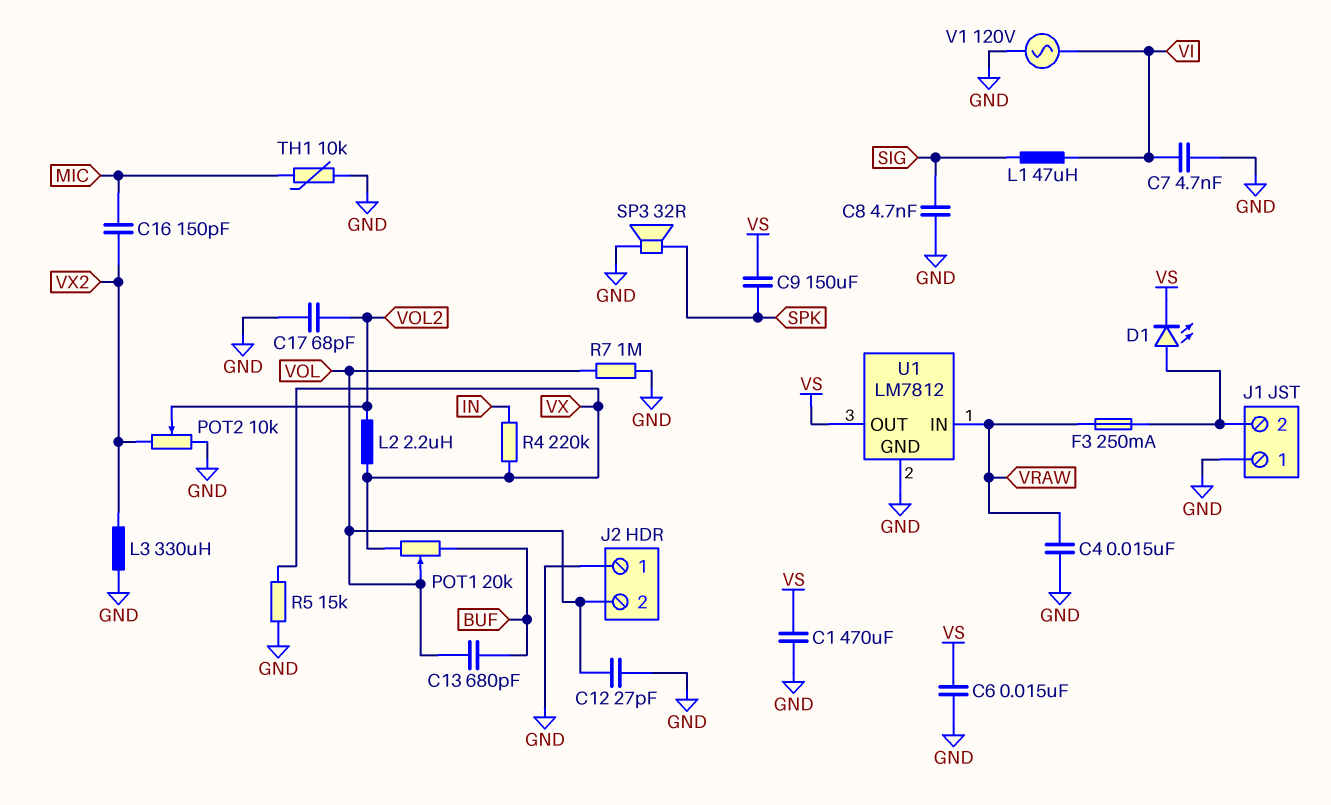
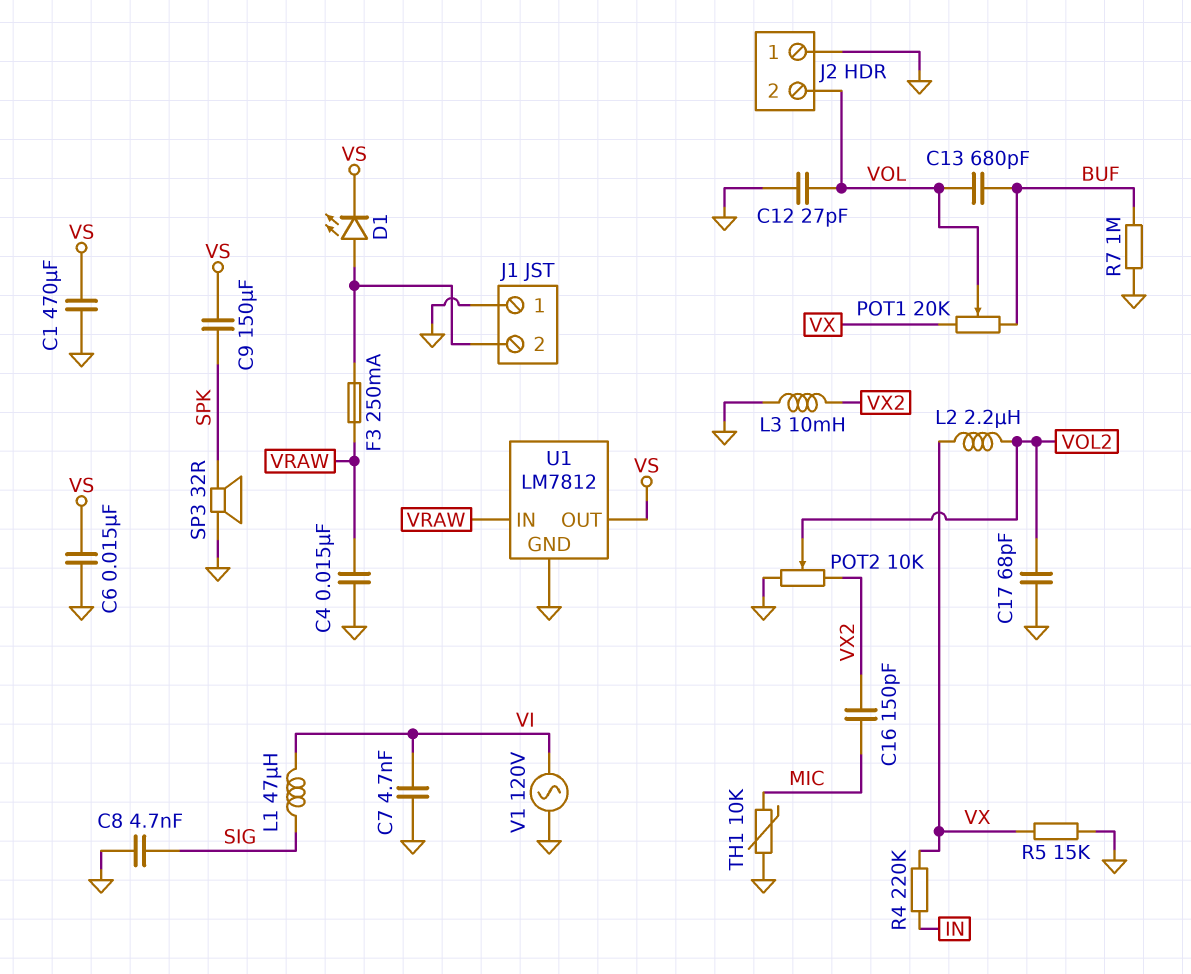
L3: 330uH (GND, VX2) -> 10mH (GND, VX2)
R7: 1M (GND, VOL) -> 1M (BUF, GND)

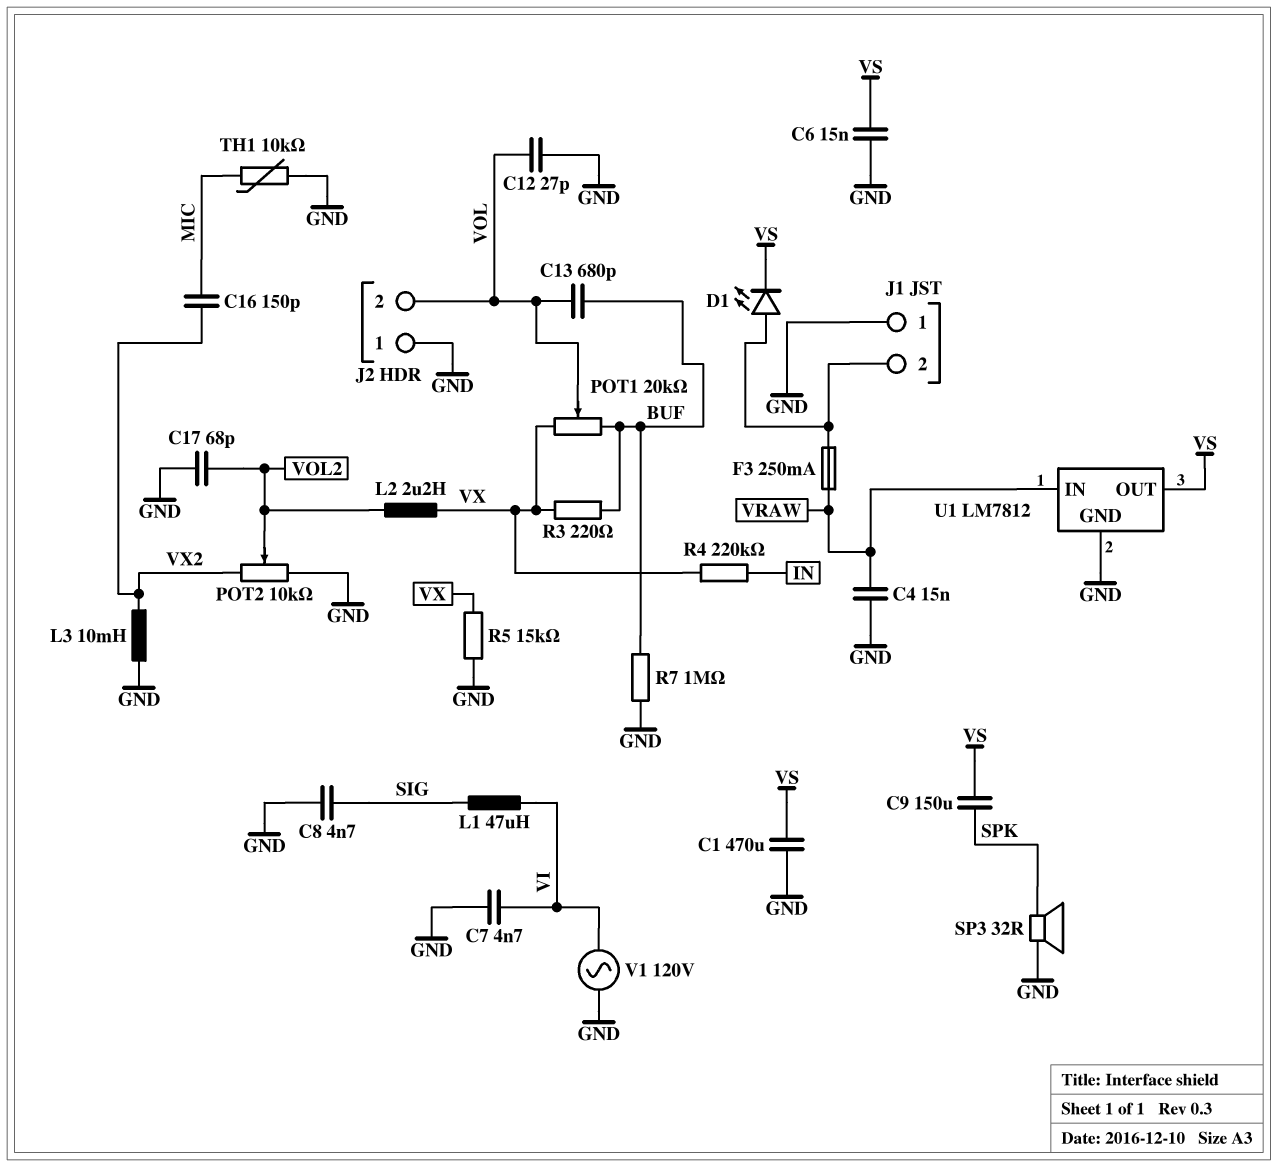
R3: none -> 220 (BUF, VX)

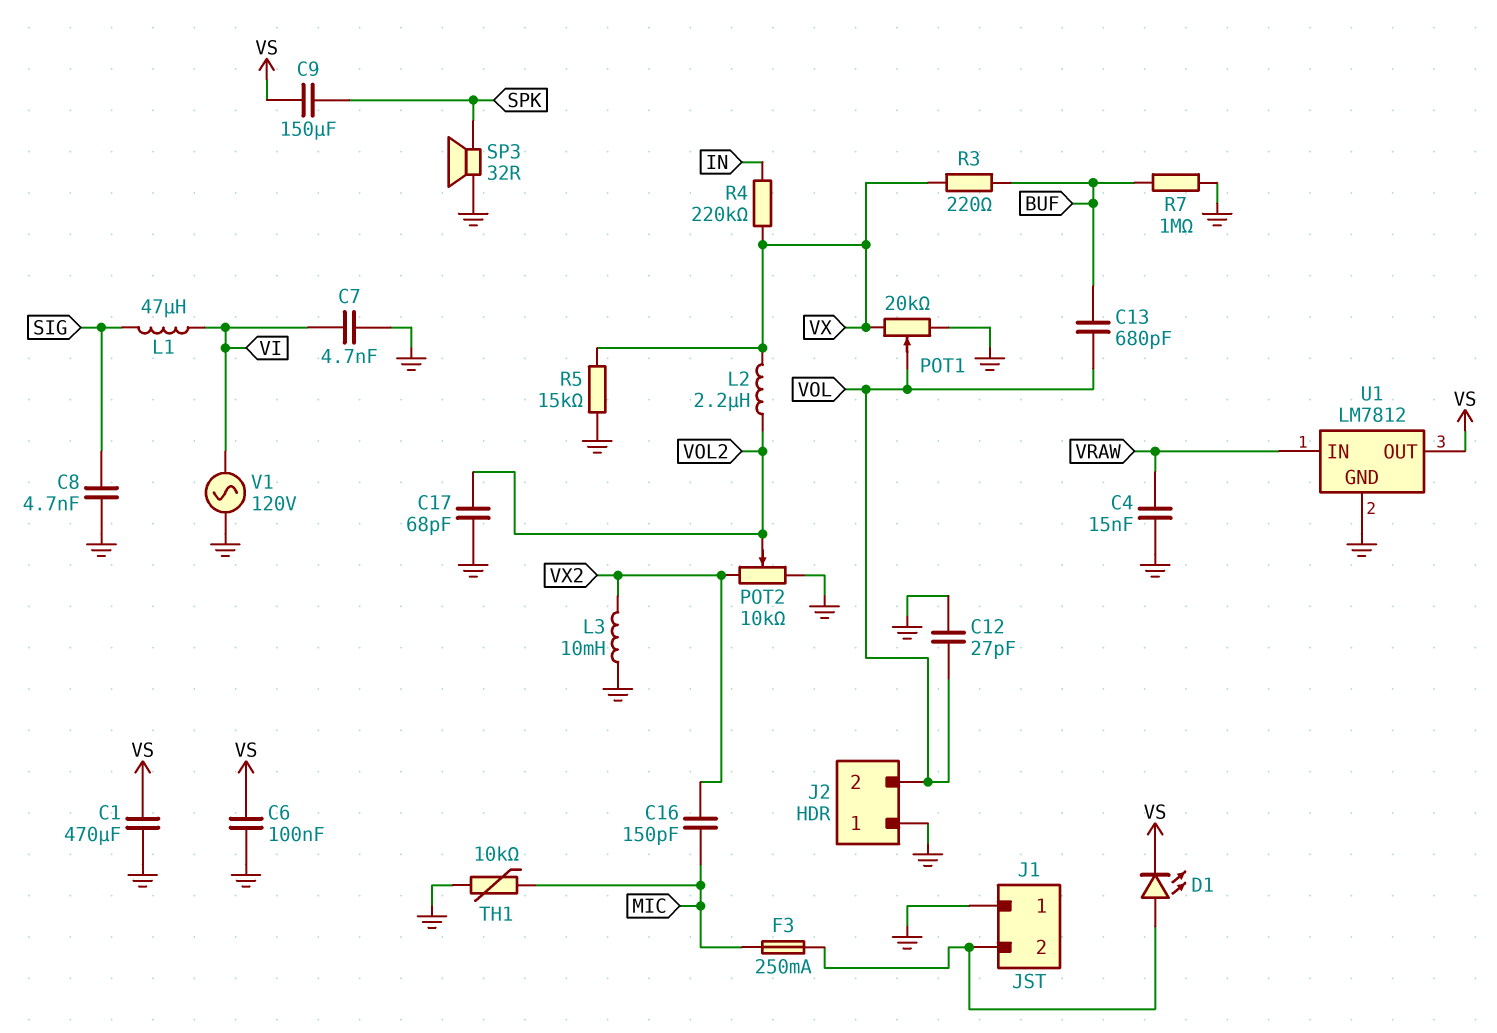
C6: 15nF (GND, VS) -> 100nF (GND, VS)
F3: 250mA (J1/2, VRAW) -> 250mA (J1/2, MIC)
POT1: 20k (BUF, VX, wiper VOL) -> 20k (GND, VX, wiper VOL)

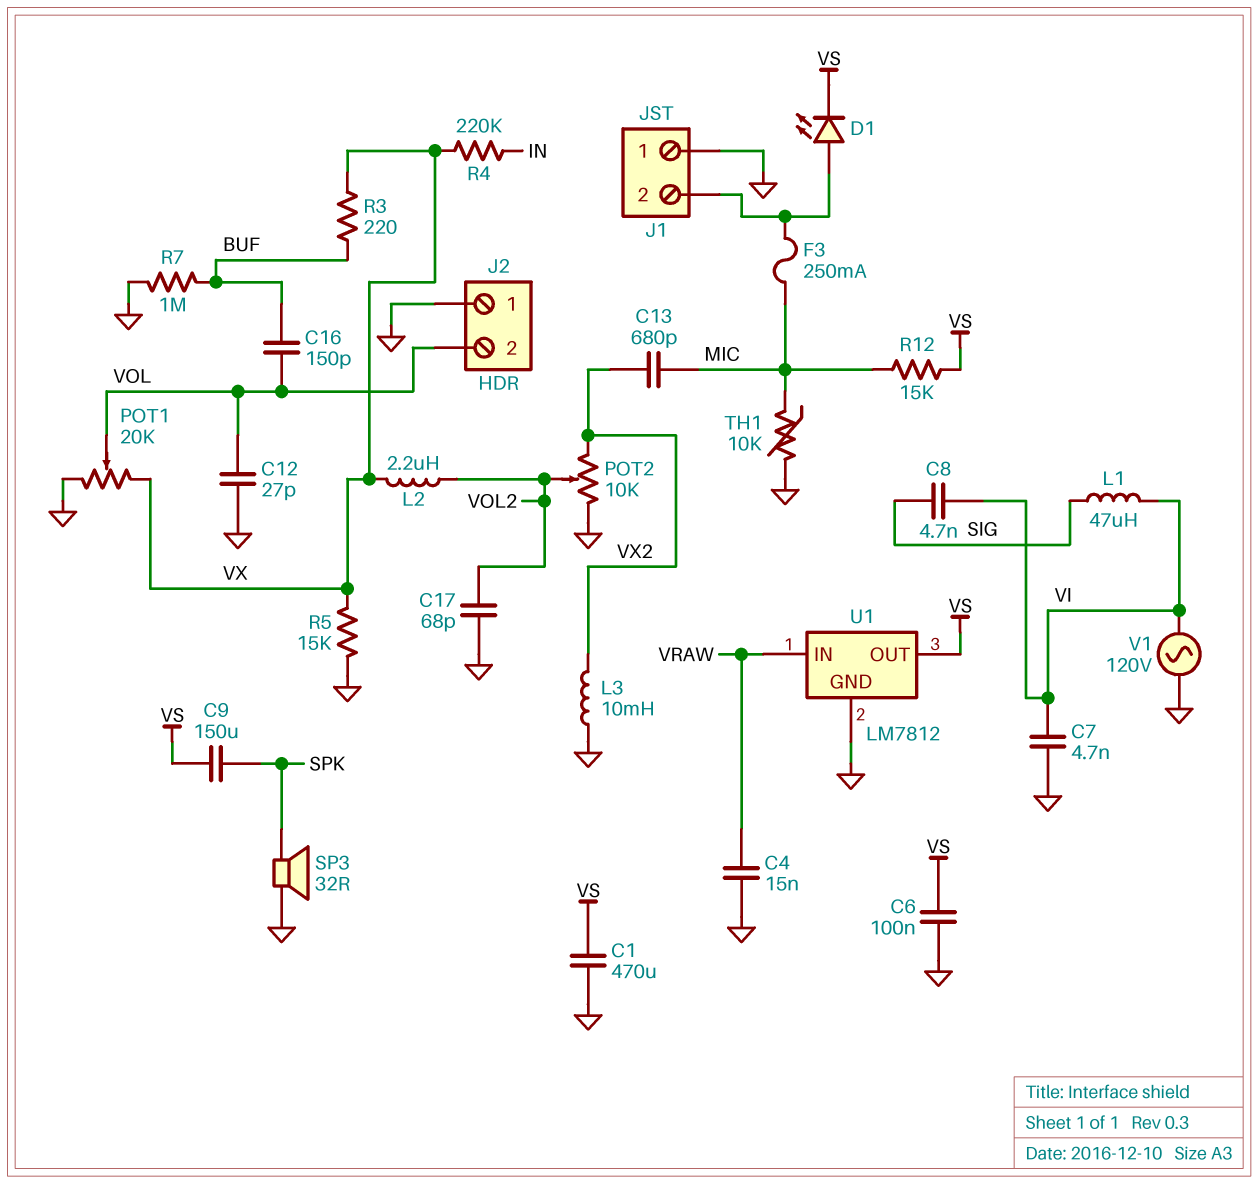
C8: 4.7nF (GND, SIG) -> 4.7nF (SIG, VI)
C13: 680pF (BUF, VOL) -> 680pF (MIC, VX2)
C16: 150pF (MIC, VX2) -> 150pF (BUF, VOL)
R12: none -> 15k (MIC, VS)

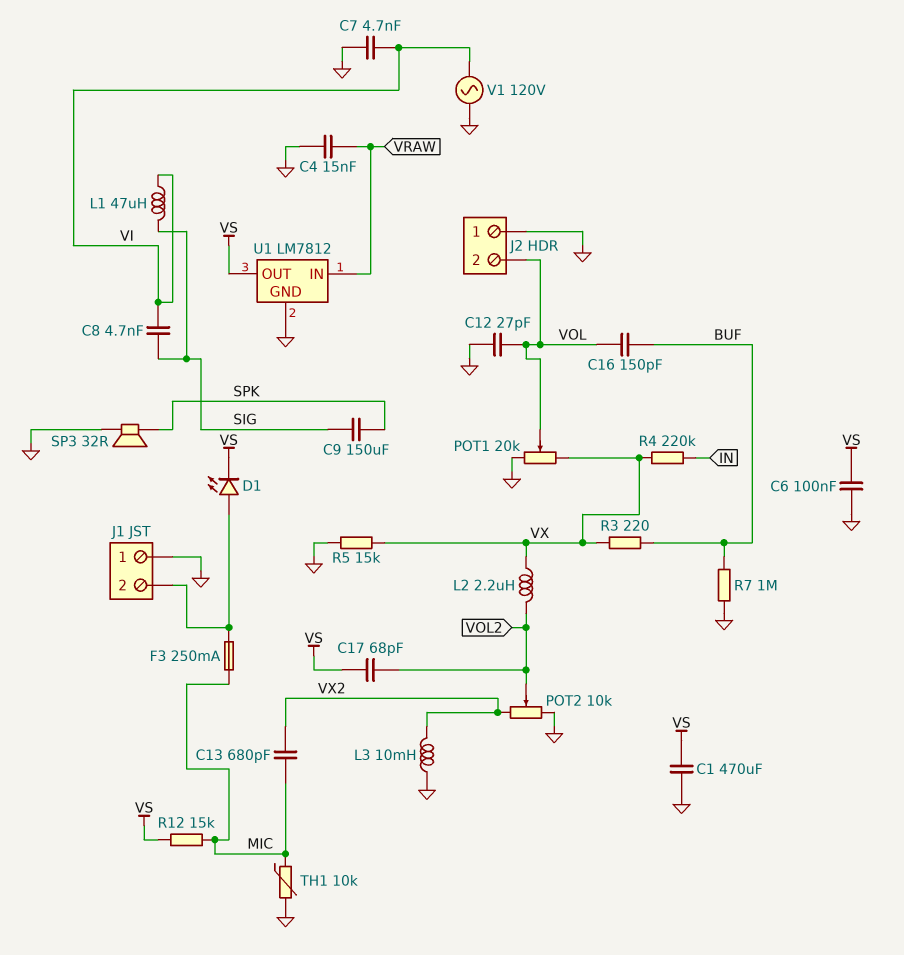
C9: 150uF (SPK, VS) -> 150uF (SIG, SPK)
C17: 68pF (GND, VOL2) -> 68pF (VOL2, VS)

